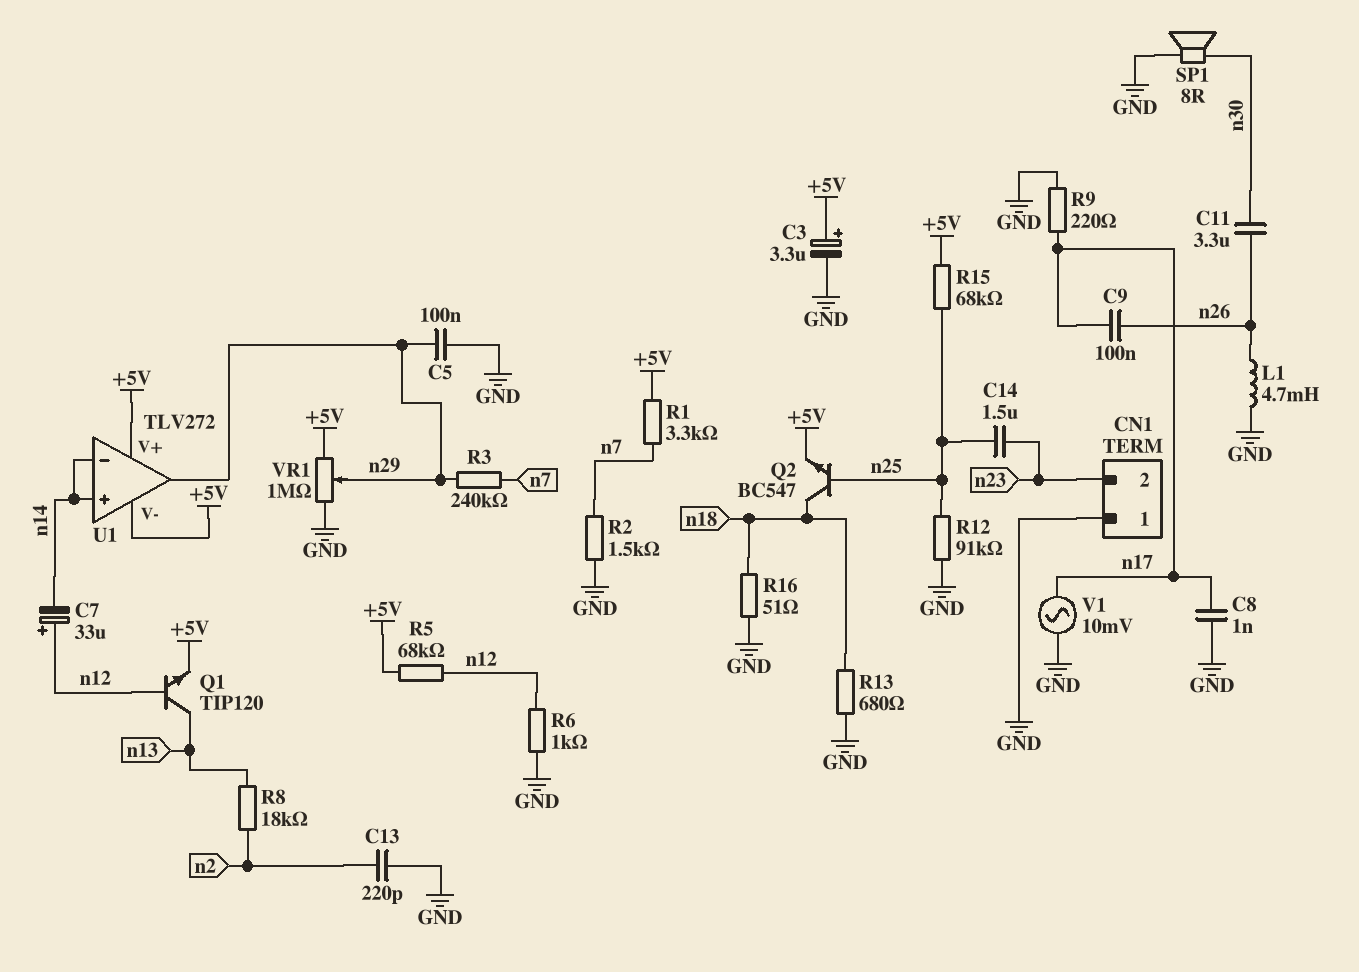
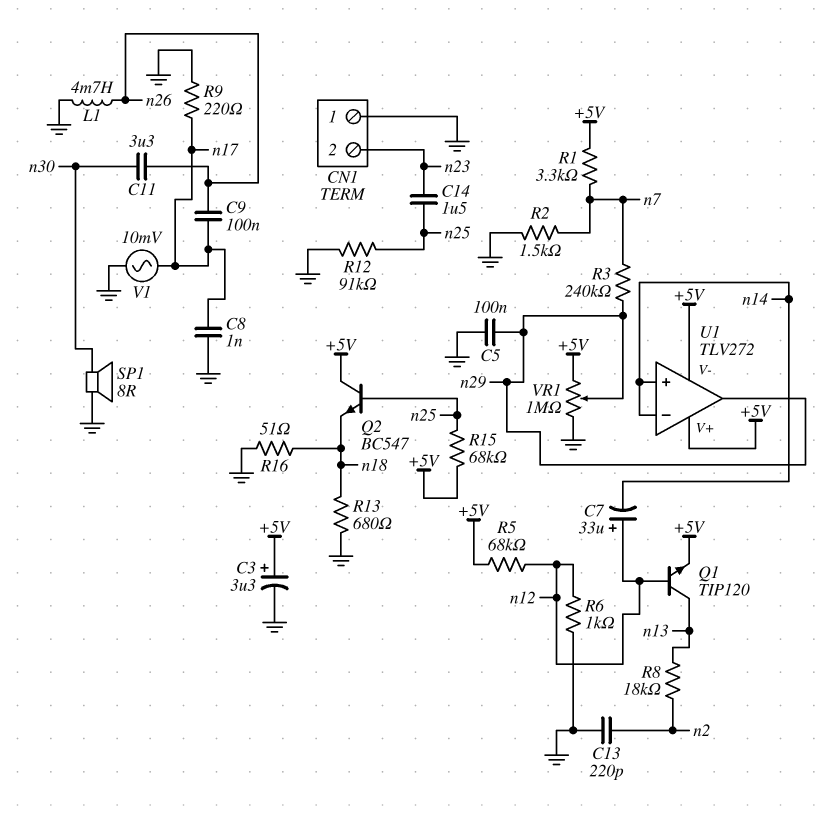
Q2: NPN BC547 (B n25, C n18, E +5V) -> NPN BC547 (B n25, C +5V, E n18)

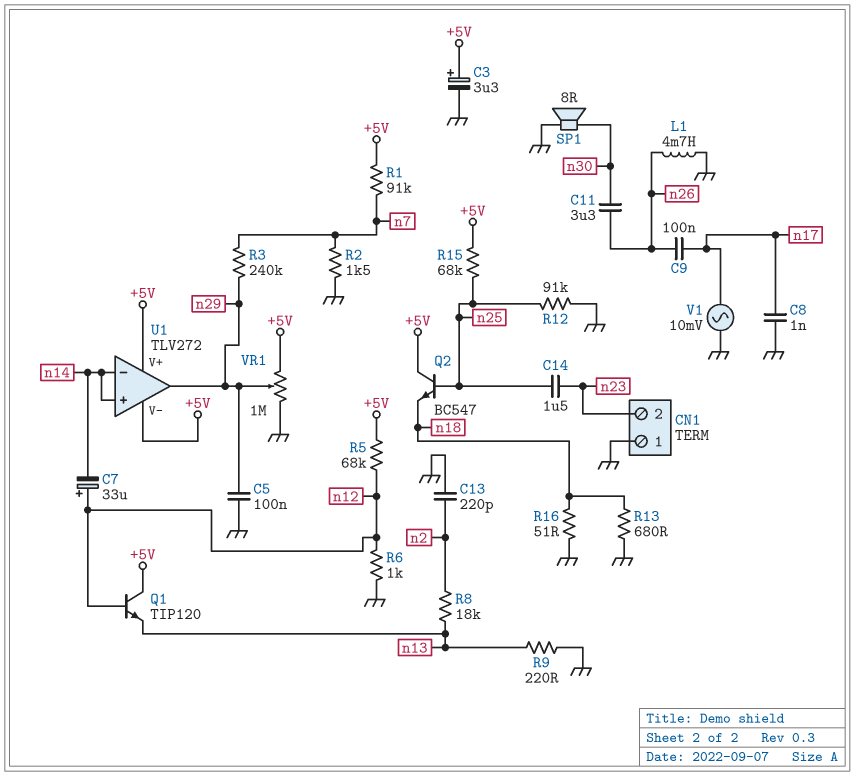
Q1: NPN TIP120 (B n12, C n13, E +5V) -> NPN TIP120 (B n12, C +5V, E n13)
R1: 3.3k (+5V, n7) -> 91k (+5V, n7)
R9: 220 (GND, n17) -> 220 (GND, n13)

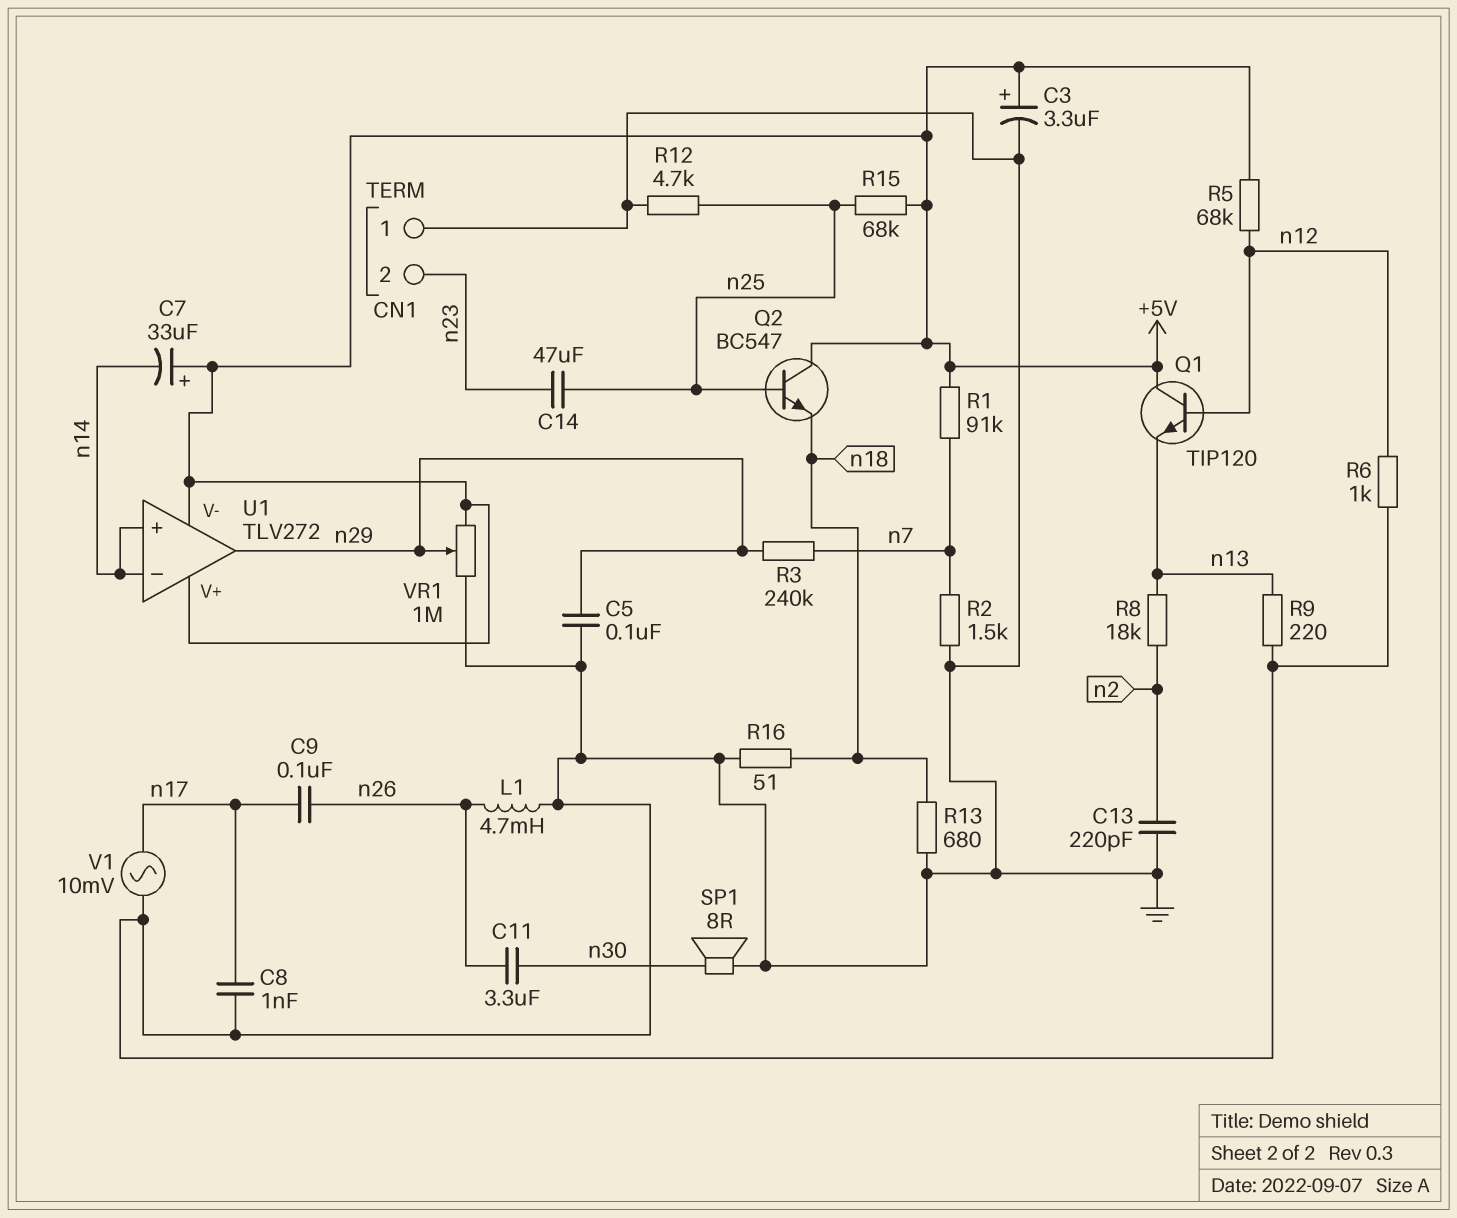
C7: 33uF (plus n12, minus n14) -> 33uF (plus +5V, minus n14)
C14: 1.5uF (n23, n25) -> 47uF (n23, n25)
R12: 91k (GND, n25) -> 4.7k (GND, n25)

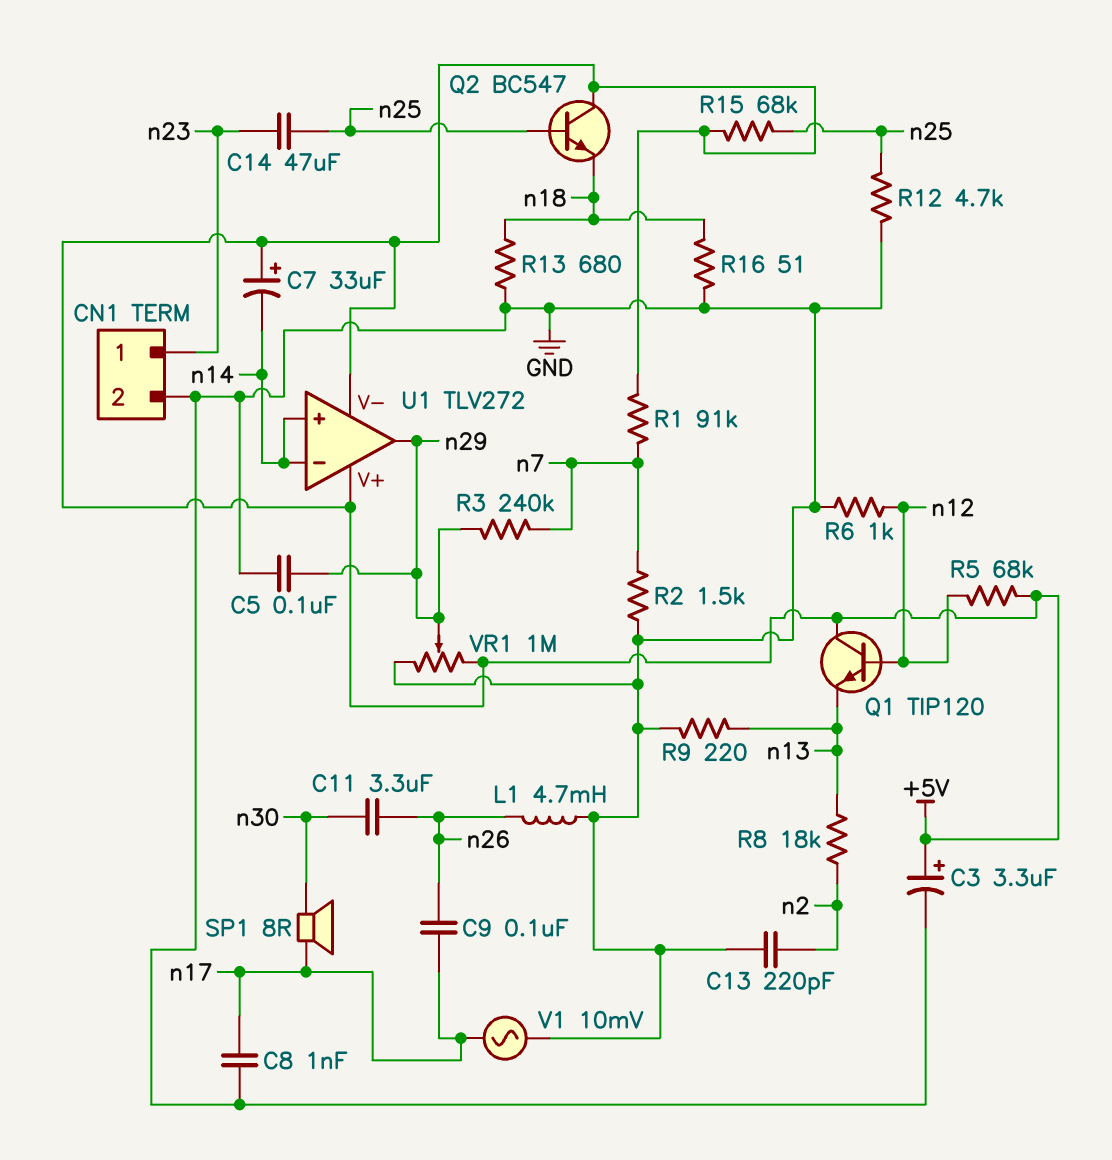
CN1 pin 1: GND -> n23
CN1 pin 2: n23 -> GND
SP1: speaker 8R (GND, n30) -> speaker 8R (n17, n30)

